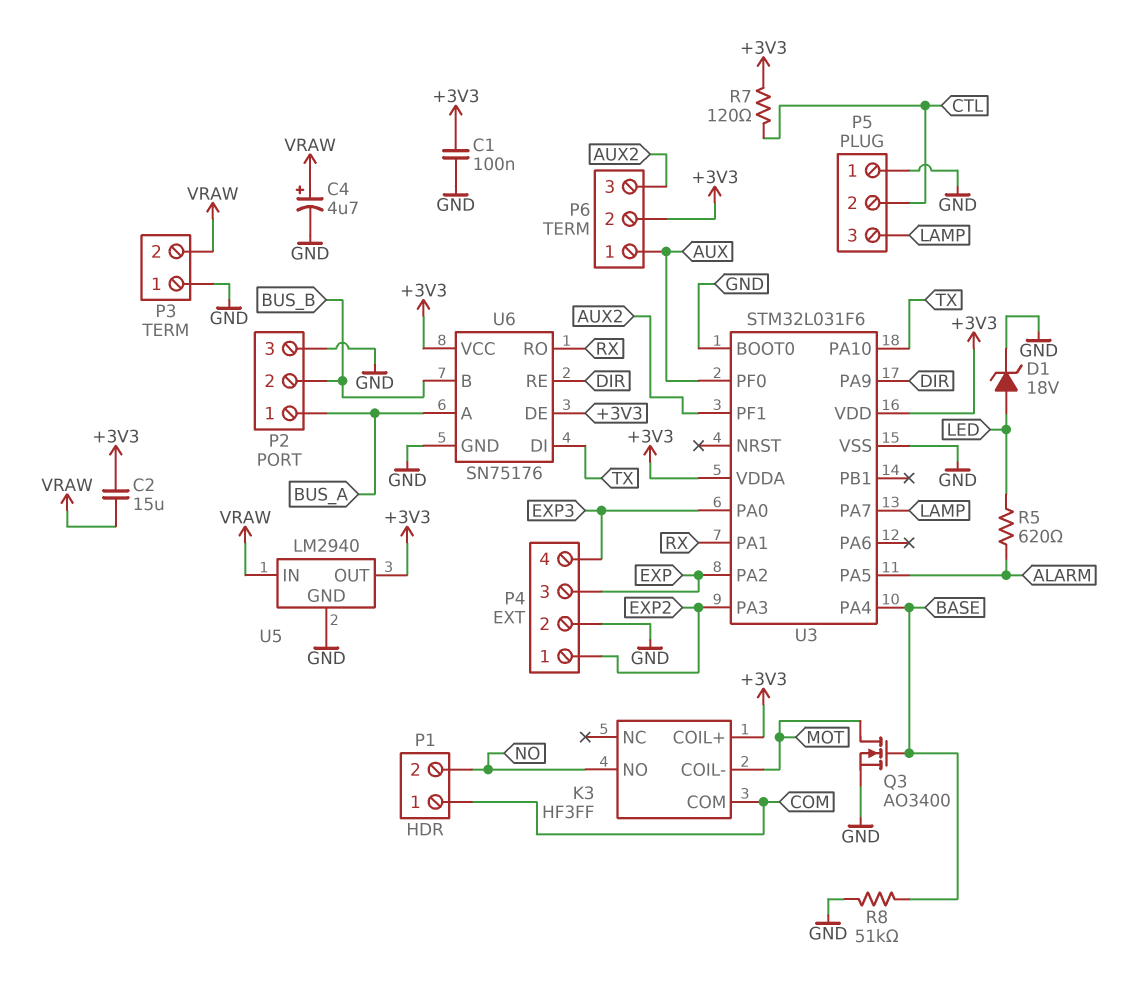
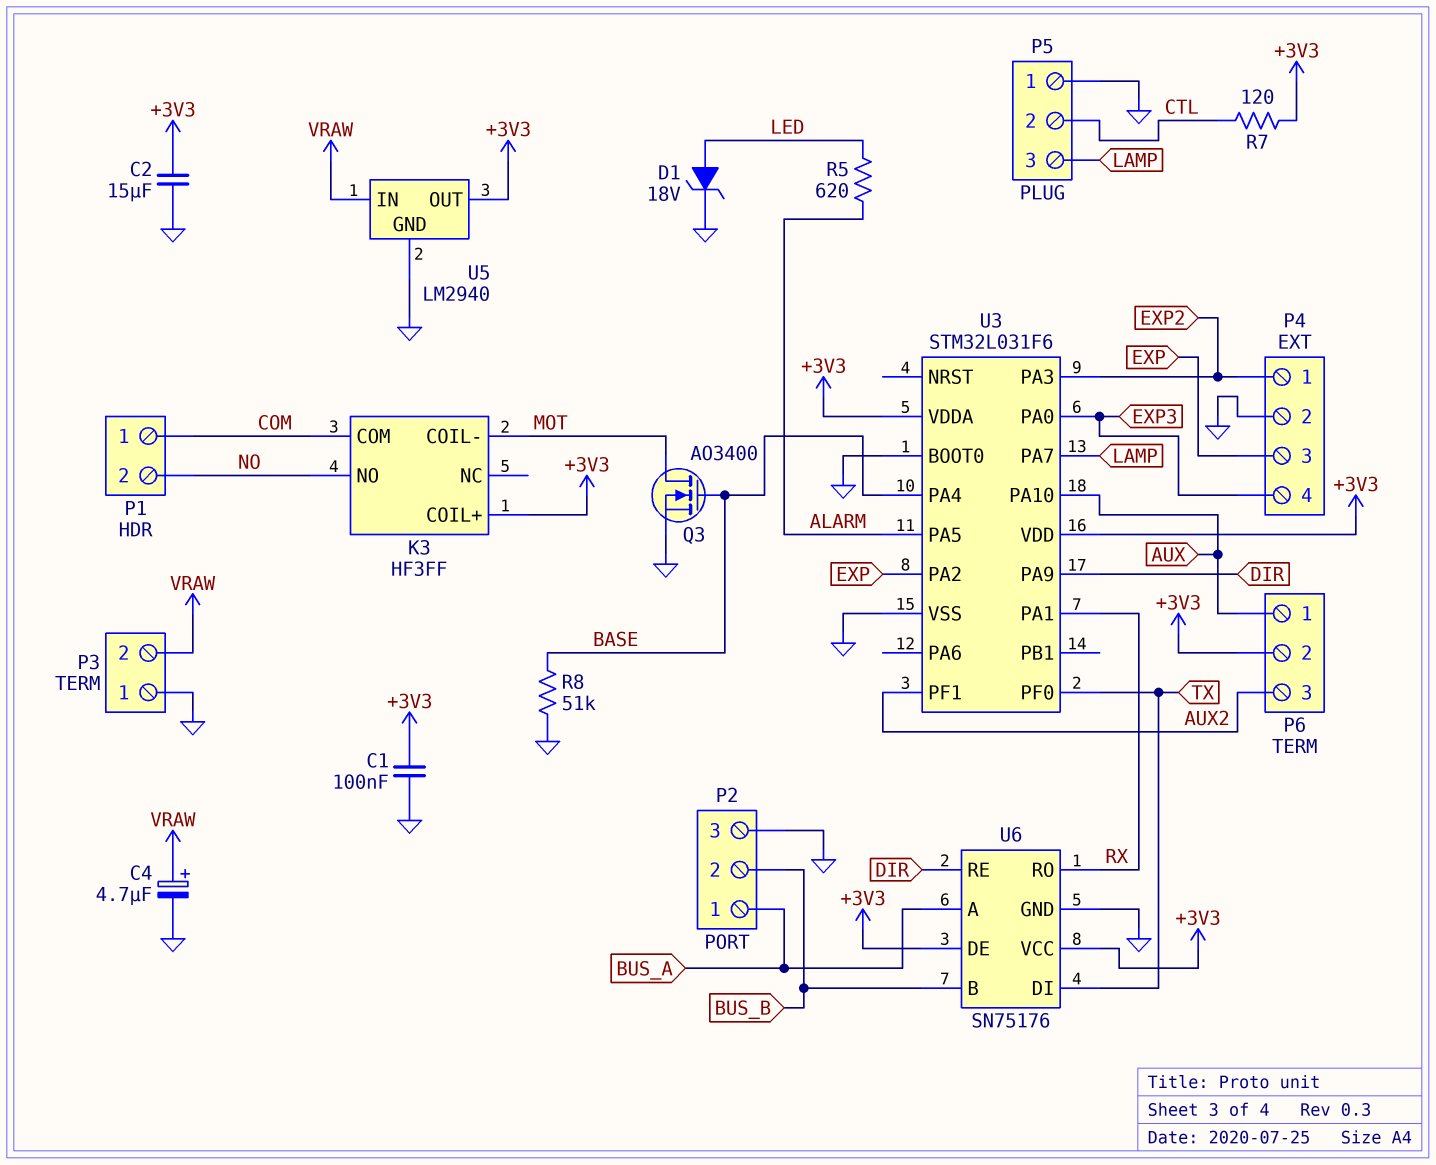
C2: 15uF (+3V3, VRAW) -> 15uF (+3V3, GND)
U3 pin PA10: TX -> AUX
U3 pin PF0: AUX -> TX

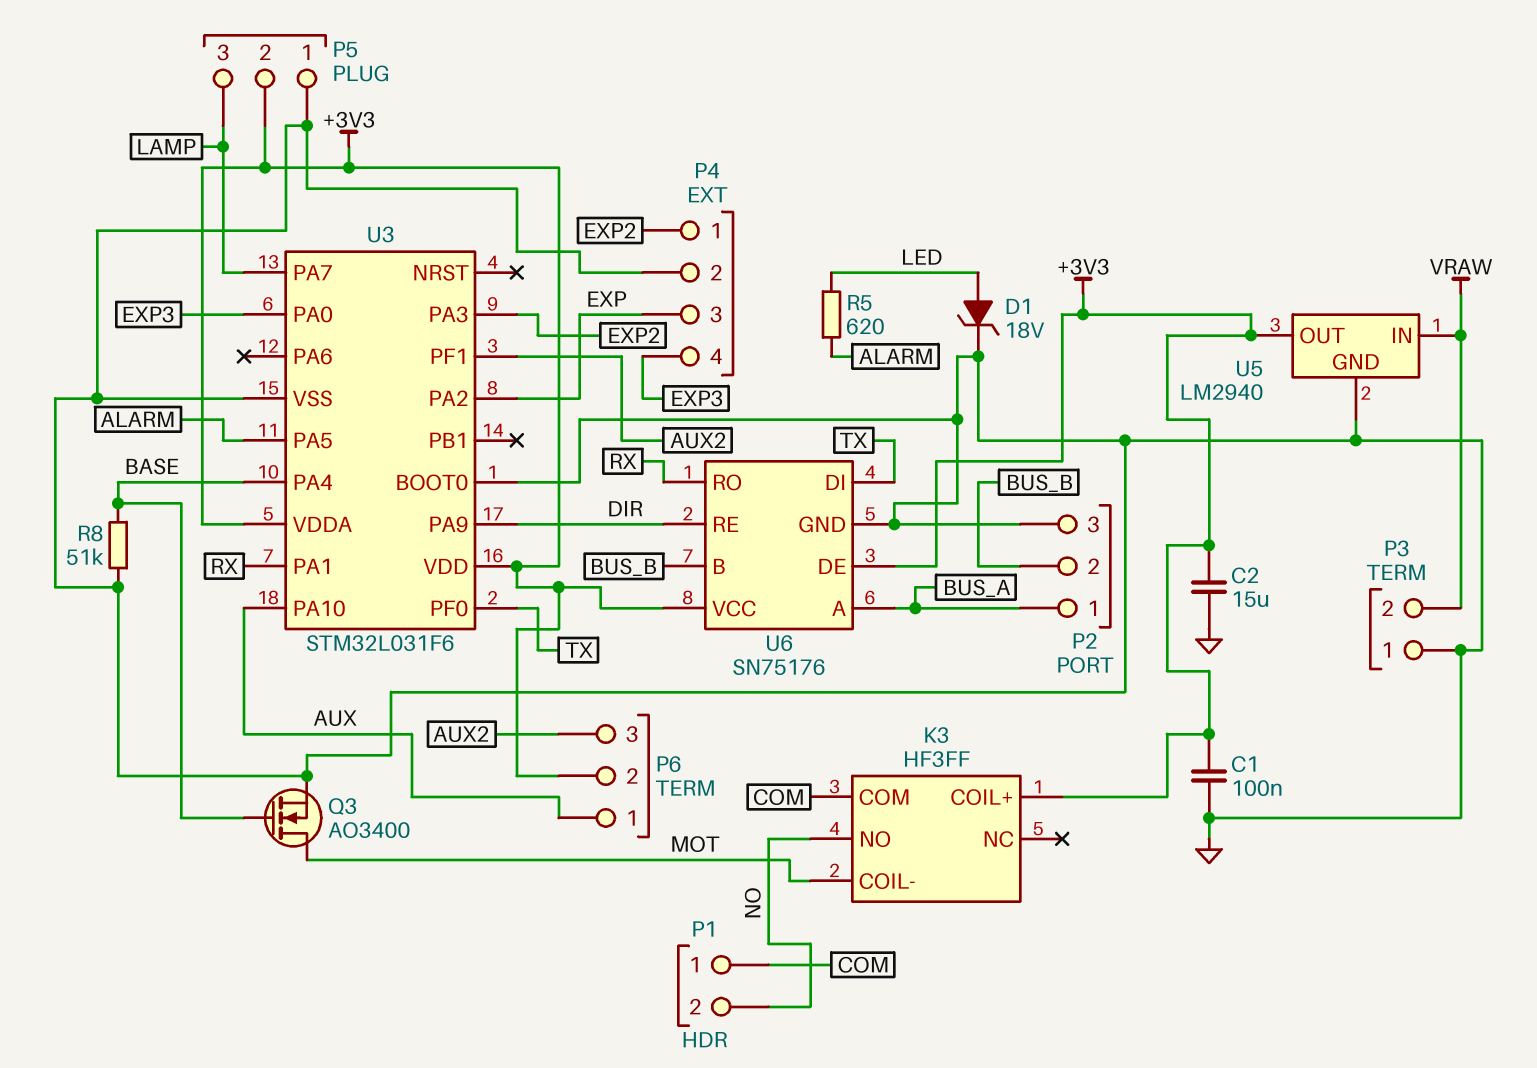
C4: 4.7uF (plus VRAW, minus GND) -> none
P5 pin 2: CTL -> +3V3
R7: 120 (+3V3, CTL) -> none

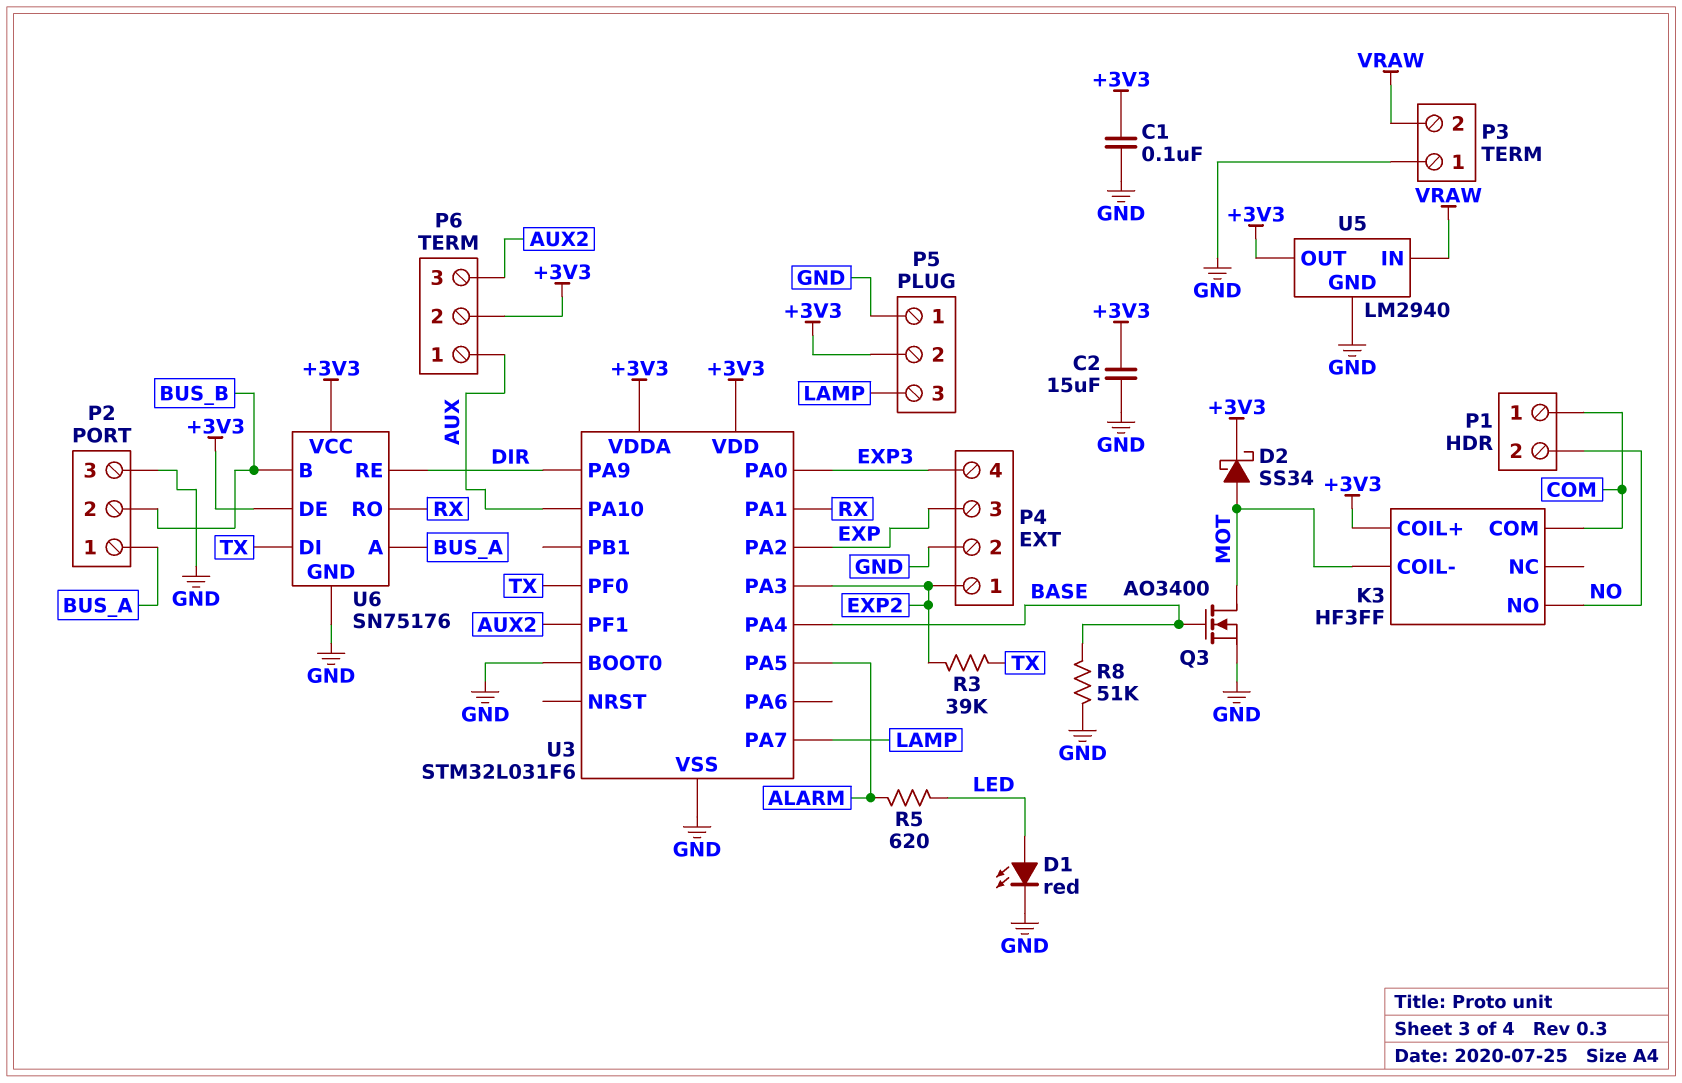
D1: zener 18V (A LED, K GND) -> LED red (A LED, K GND)
D2: none -> schottky SS34 (A MOT, K +3V3)
R3: none -> 39k (EXP2, TX)

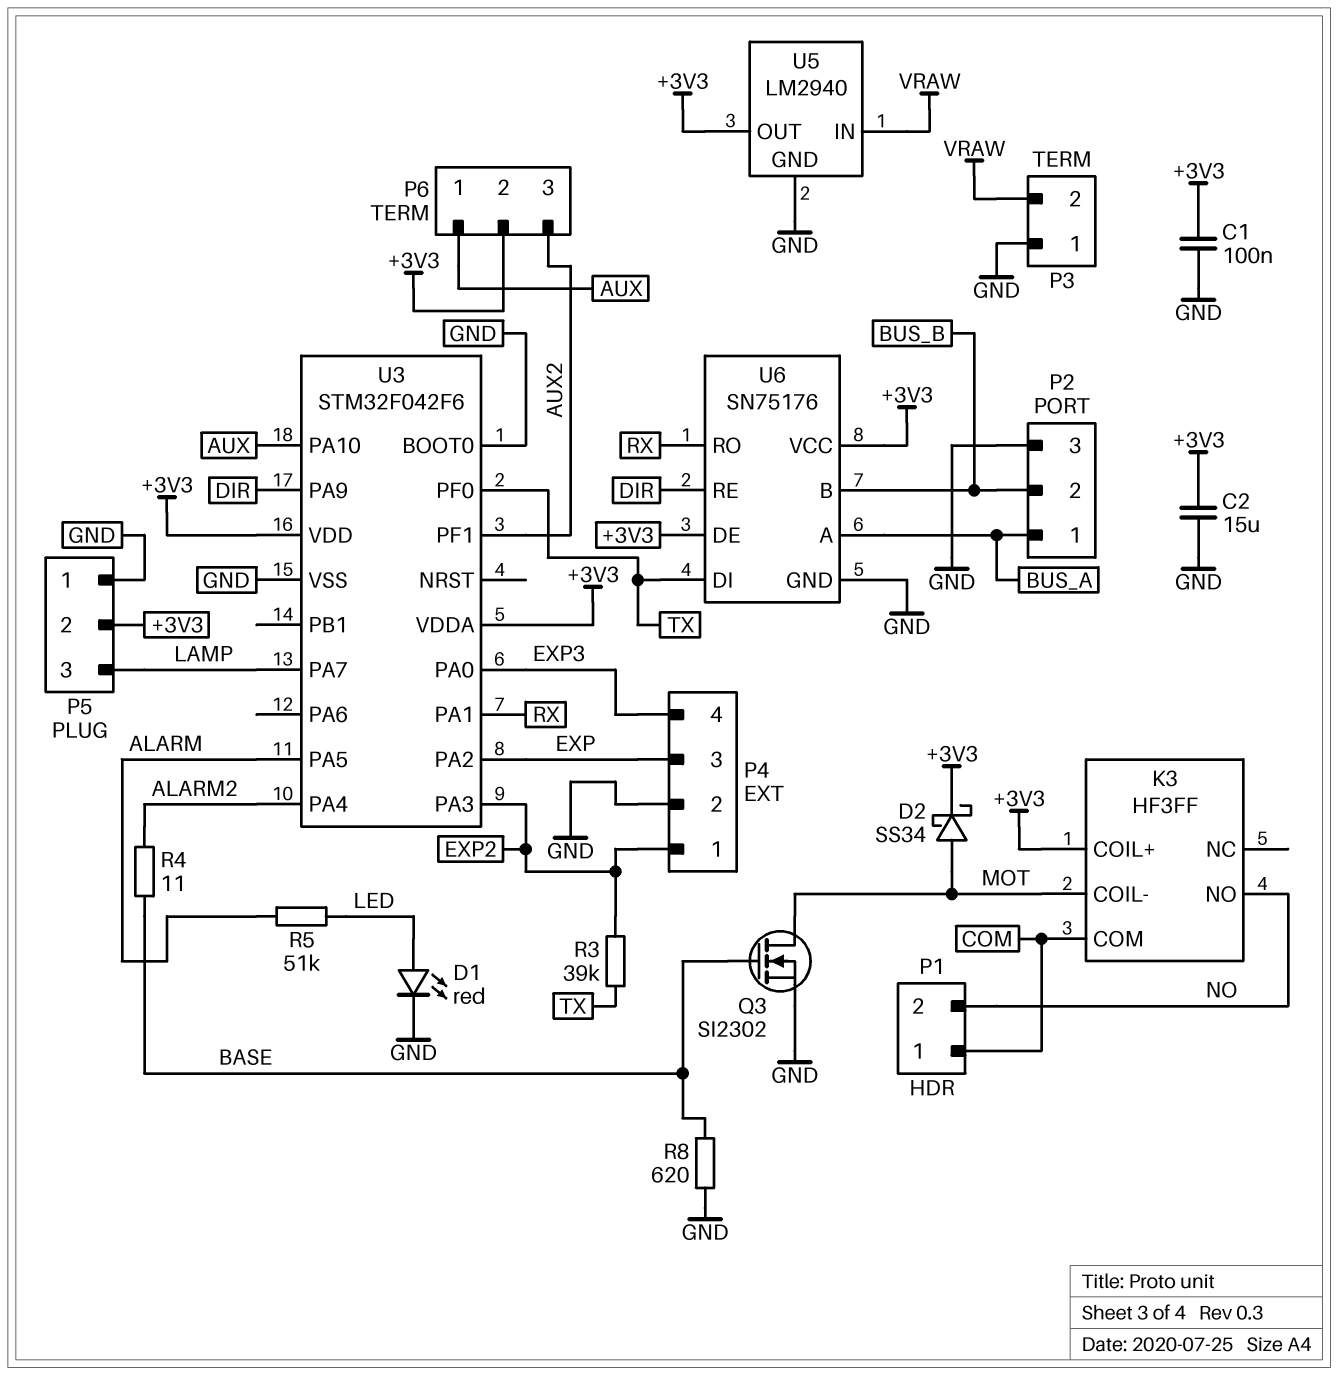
Q3: NMOS AO3400 (G BASE, D MOT, S GND) -> NMOS SI2302 (G BASE, D MOT, S GND)
R4: none -> 11 (ALARM2, BASE)
R5: 620 (ALARM, LED) -> 51k (ALARM, LED)
R8: 51k (BASE, GND) -> 620 (BASE, GND)
U3: STM32L031F6 -> STM32F042F6
U3 pin PA4: BASE -> ALARM2

